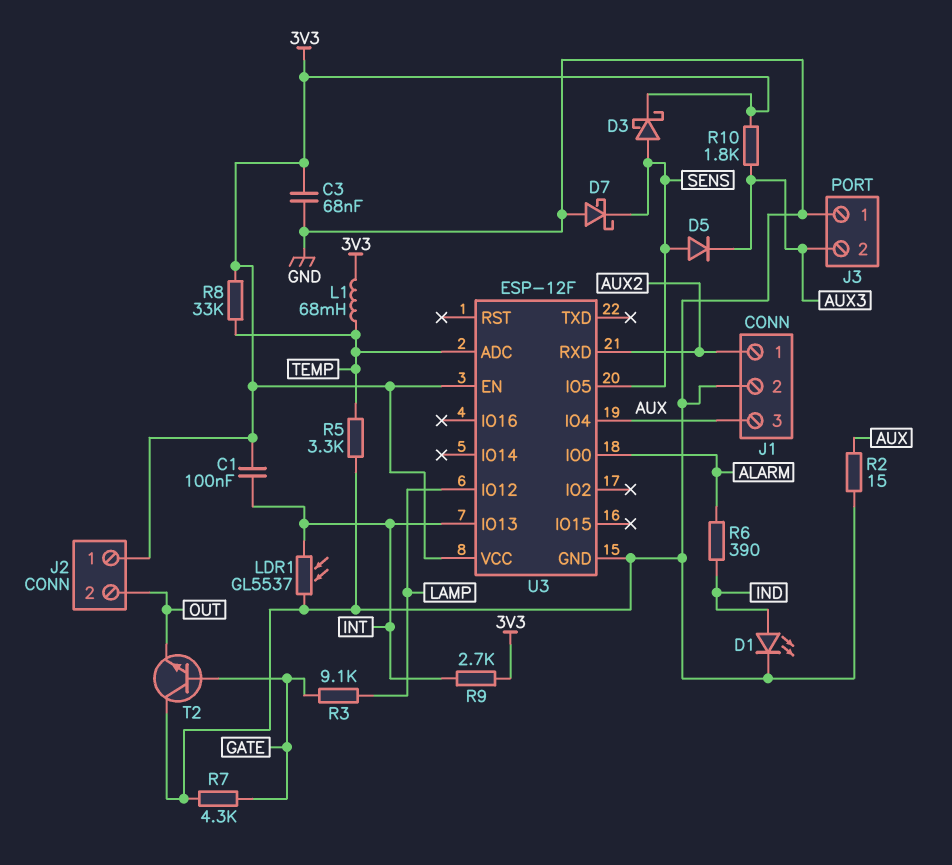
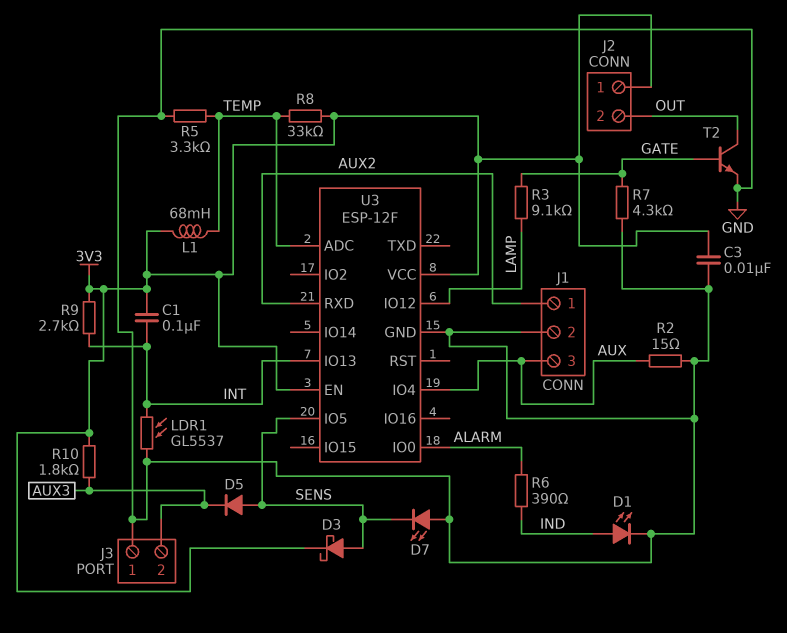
C3: 68nF (3V3, GND) -> 10nF (3V3, GND)
D7: schottky (A GND, K SENS) -> LED (A GND, K SENS)
T2: NPN (B GATE, C GND, E OUT) -> NPN (B GATE, C OUT, E GND)

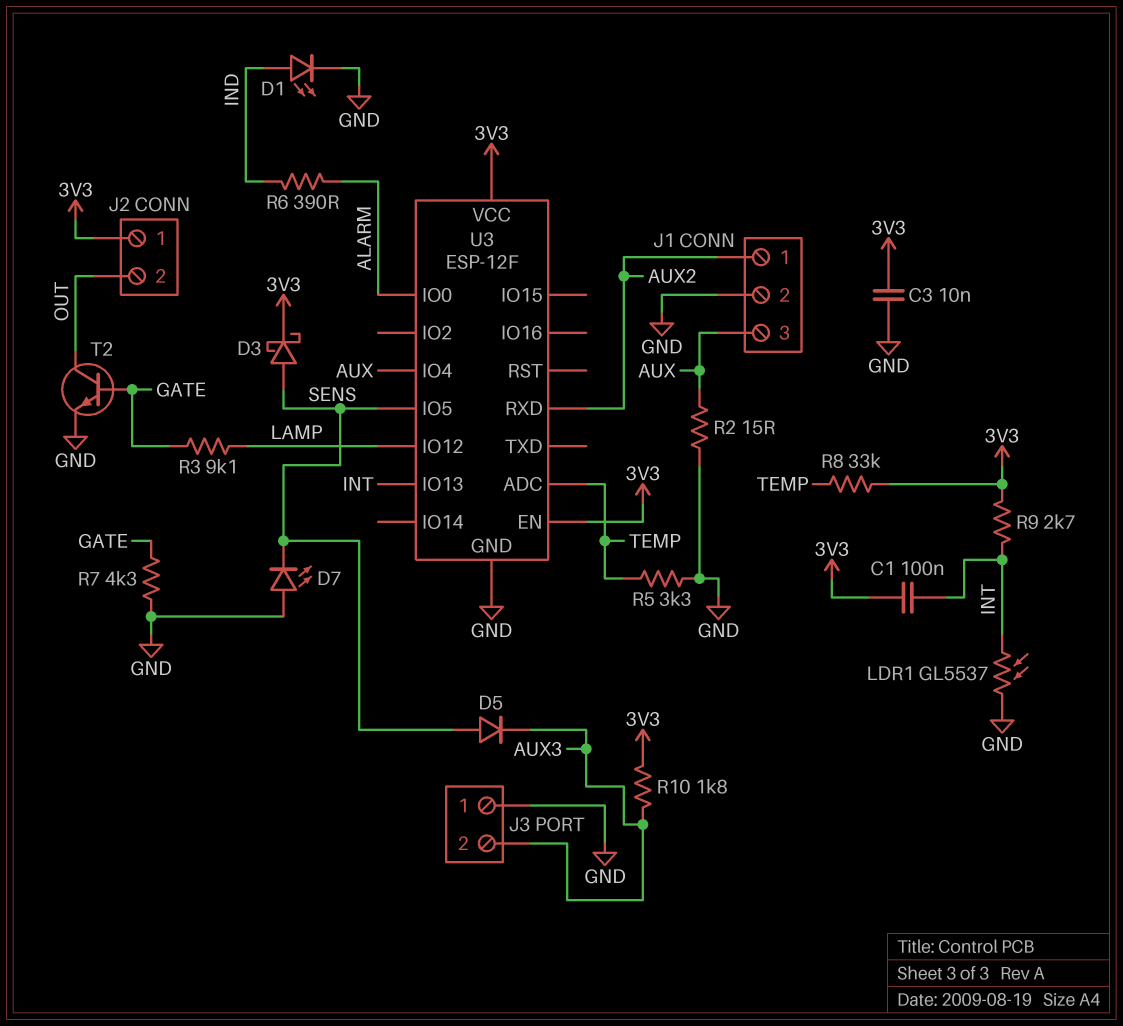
L1: 68mH (3V3, TEMP) -> none

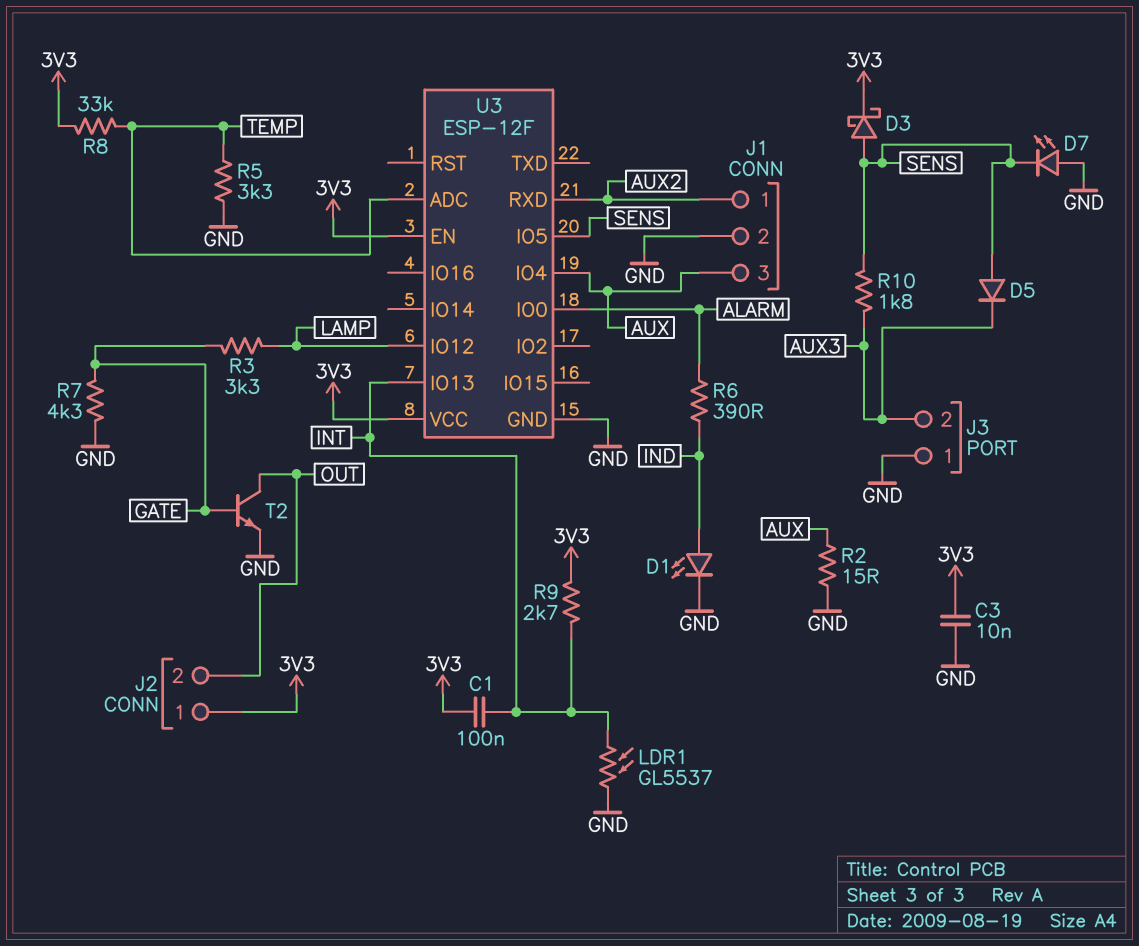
R3: 9.1k (GATE, LAMP) -> 3.3k (GATE, LAMP)
R10: 1.8k (3V3, AUX3) -> 1.8k (AUX3, SENS)

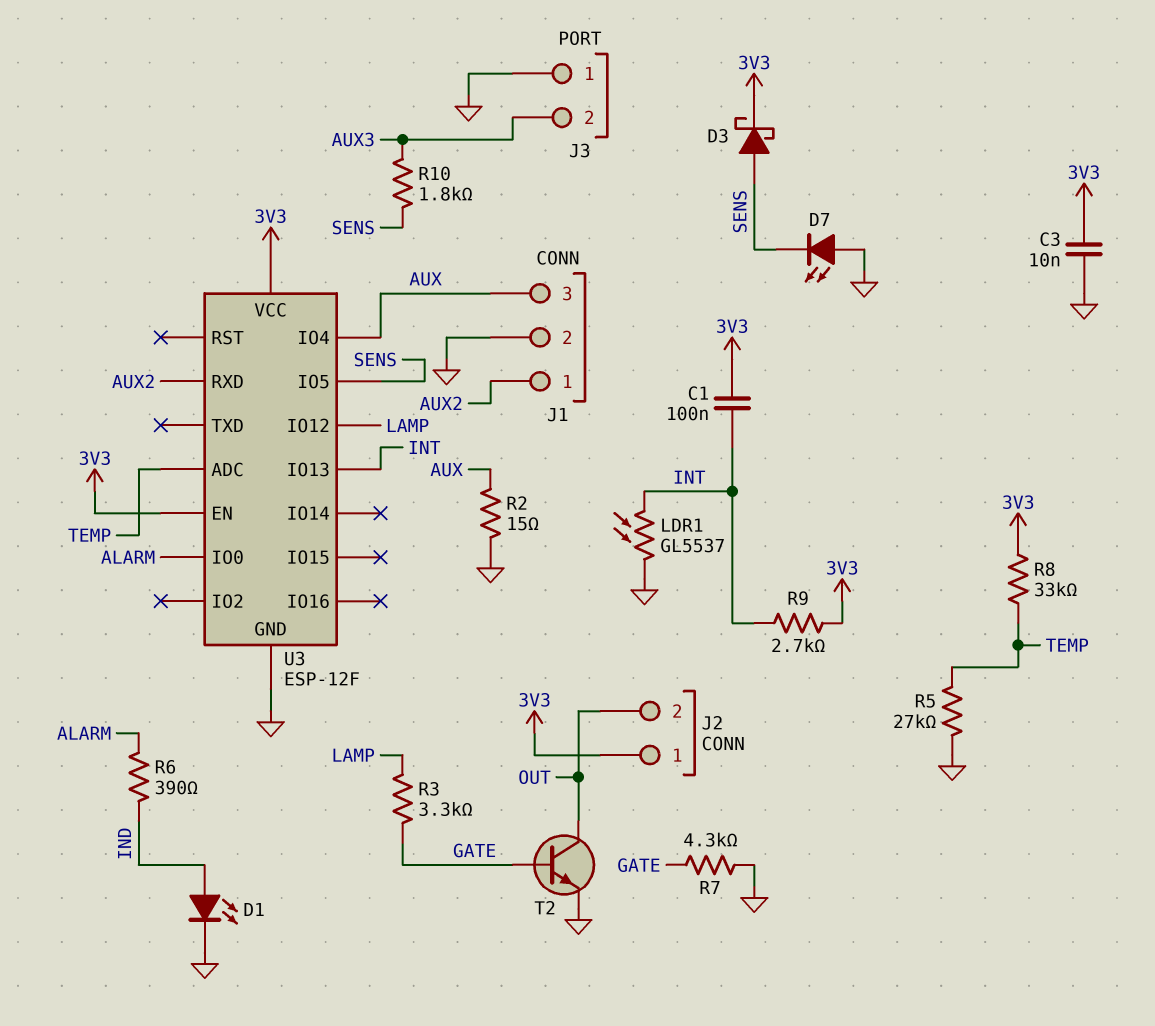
D5: diode (A SENS, K AUX3) -> none
R5: 3.3k (GND, TEMP) -> 27k (GND, TEMP)

